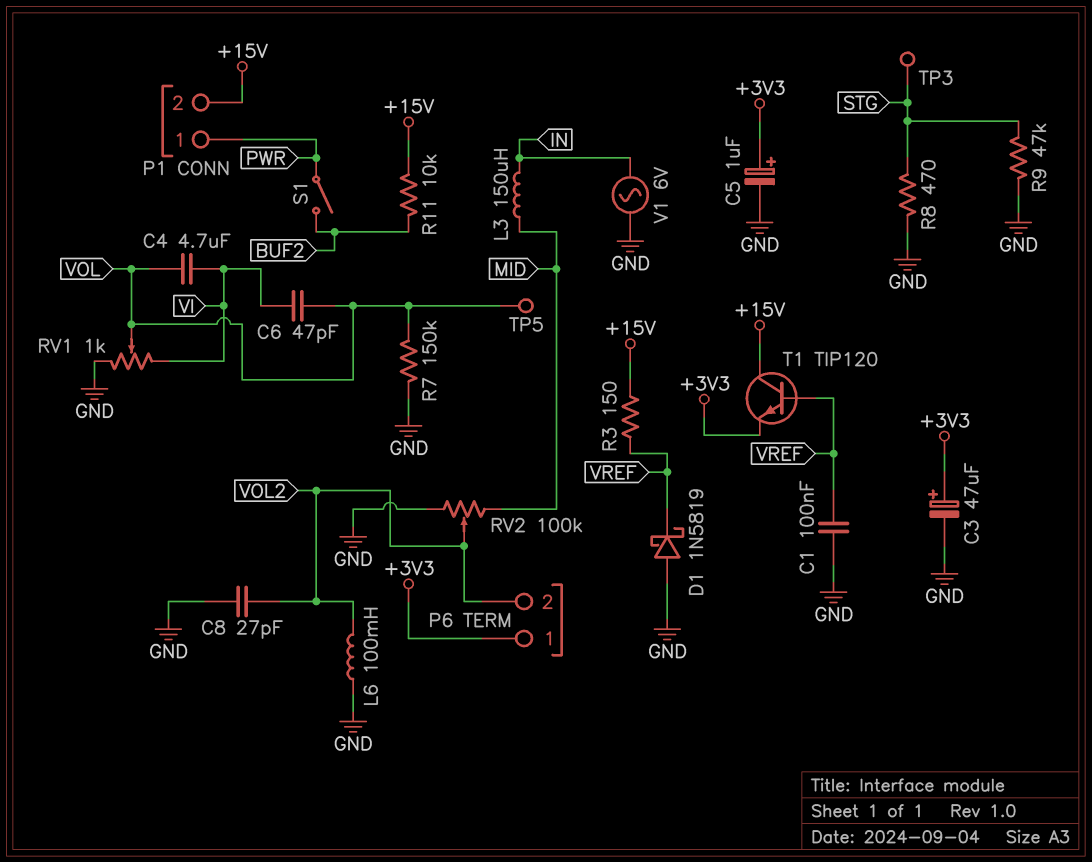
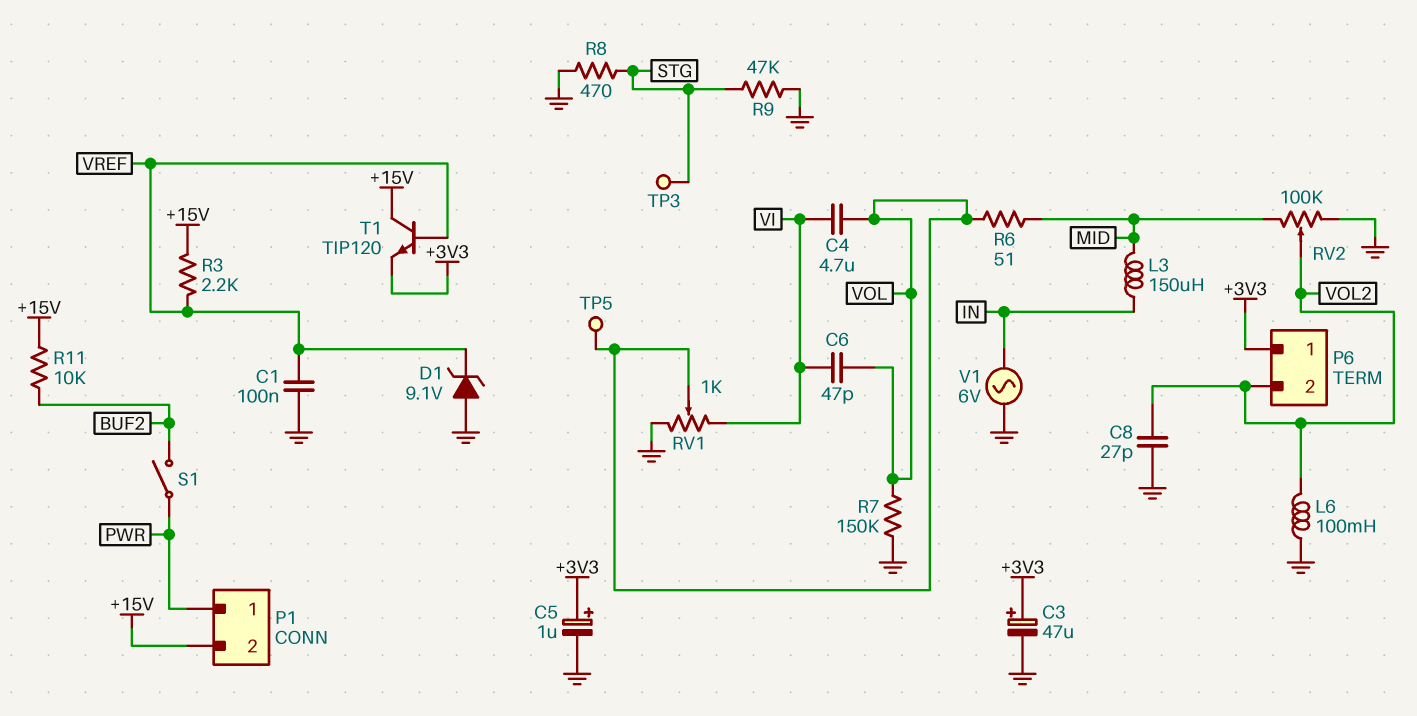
D1: schottky 1N5819 (A GND, K VREF) -> zener 9.1V (A GND, K VREF)
R3: 150 (+15V, VREF) -> 2.2k (+15V, VREF)
R6: none -> 51 (MID, VOL)

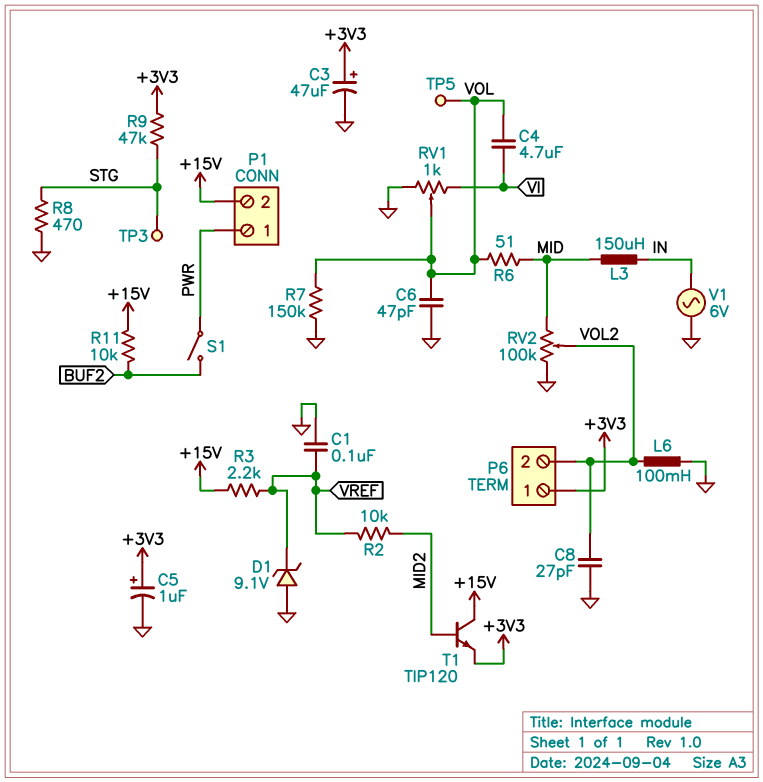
C6: 47pF (VI, VOL) -> 47pF (GND, VOL)
R2: none -> 10k (MID2, VREF)
R9: 47k (GND, STG) -> 47k (+3V3, STG)
T1: NPN TIP120 (B VREF, C +15V, E +3V3) -> NPN TIP120 (B MID2, C +15V, E +3V3)

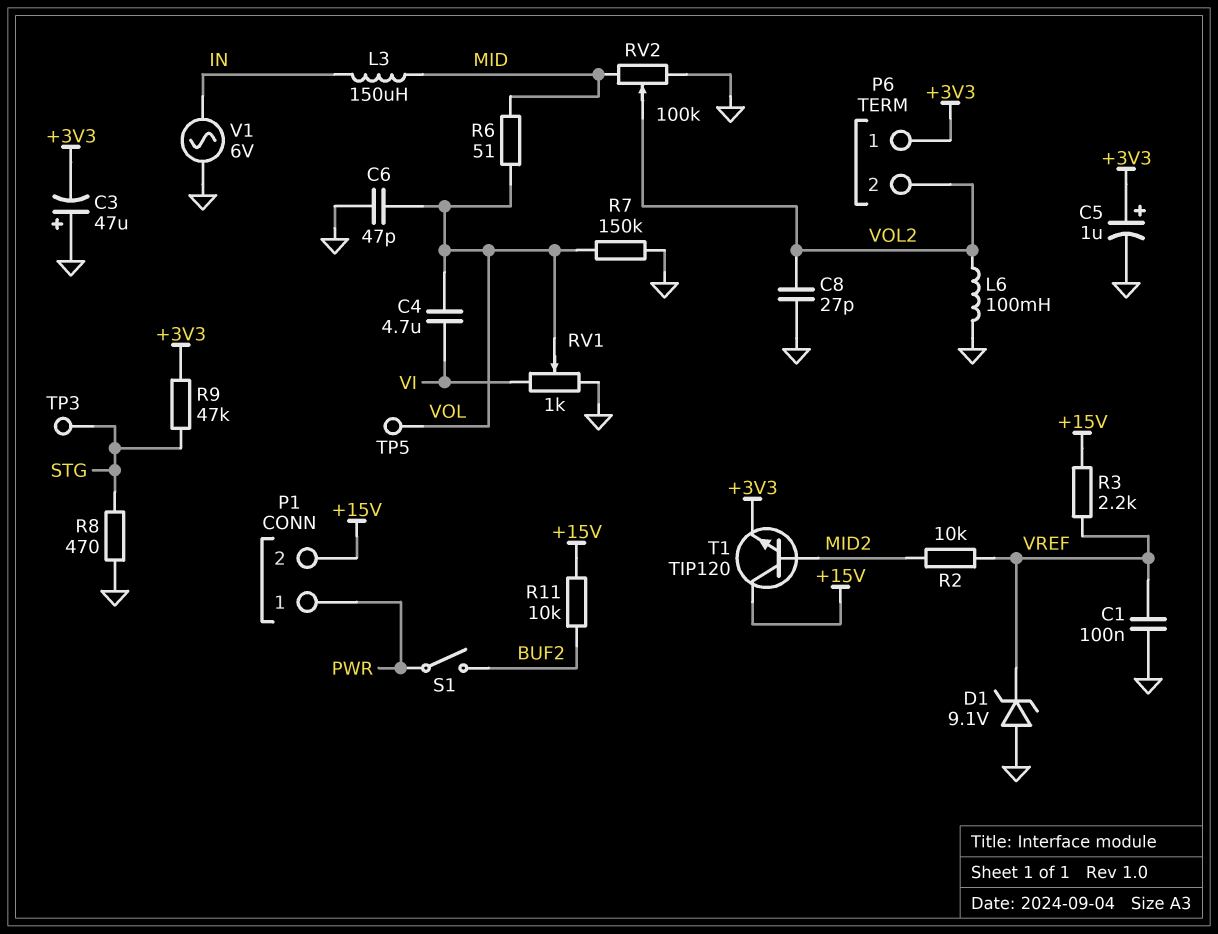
C3: 47uF (plus +3V3, minus GND) -> 47uF (plus GND, minus +3V3)

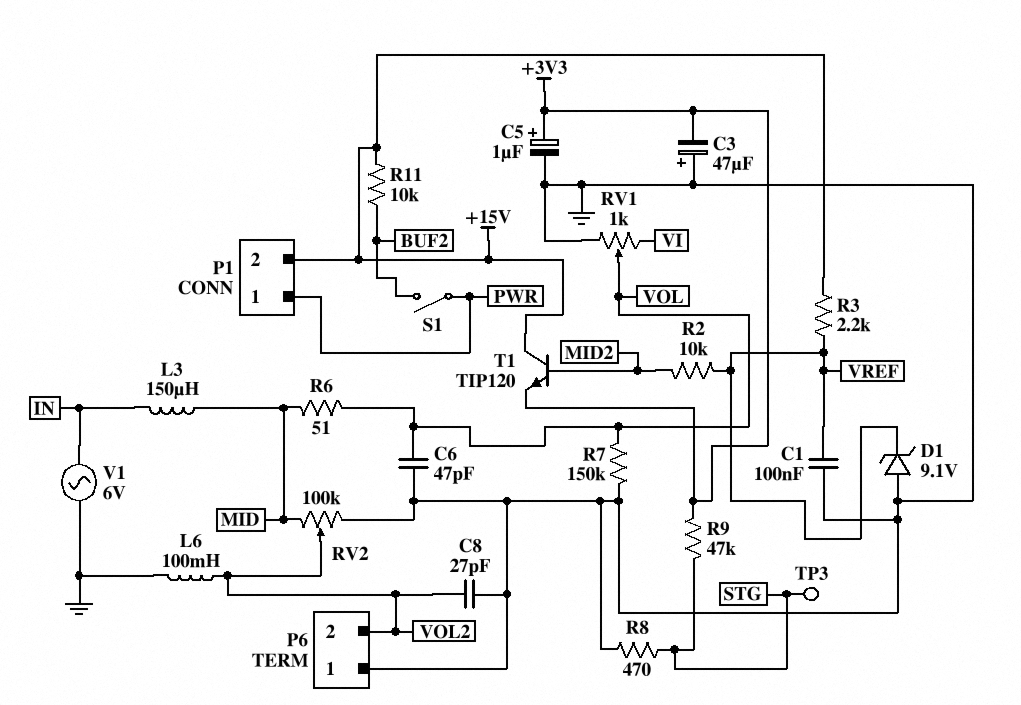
C4: 4.7uF (VI, VOL) -> none
P6 pin 1: +3V3 -> GND
TP5: test point (VOL) -> none

